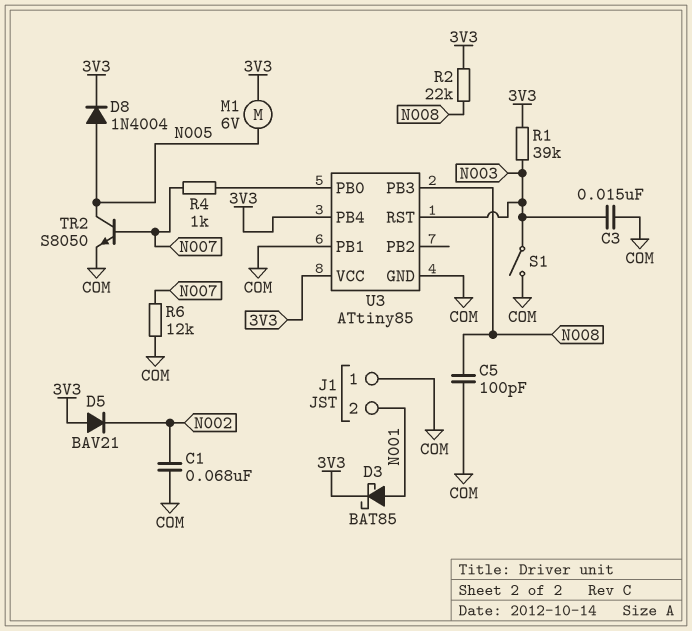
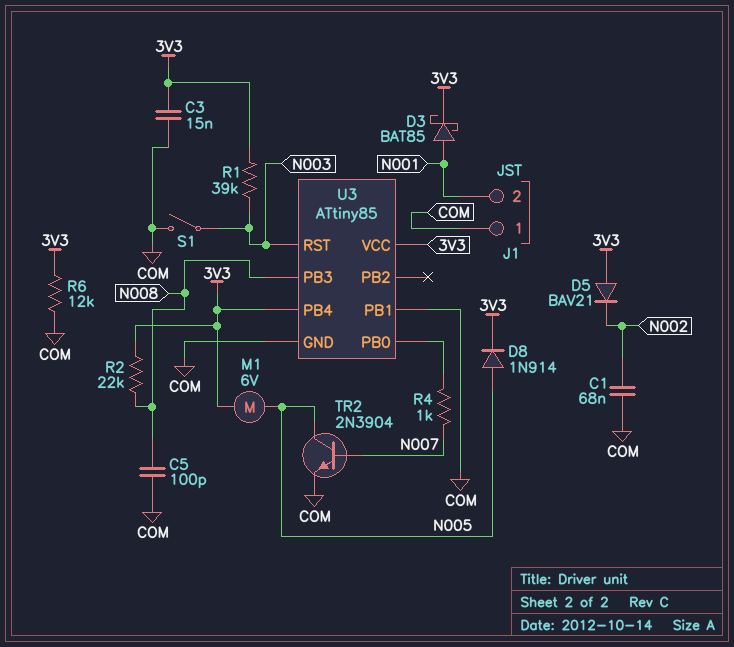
C3: 15nF (COM, N003) -> 15nF (3V3, COM)
D8: diode 1N4004 (A N005, K 3V3) -> diode 1N914 (A N005, K 3V3)
R6: 12k (COM, N007) -> 12k (3V3, COM)
TR2: NPN S8050 (B N007, C N005, E COM) -> NPN 2N3904 (B N007, C N005, E COM)

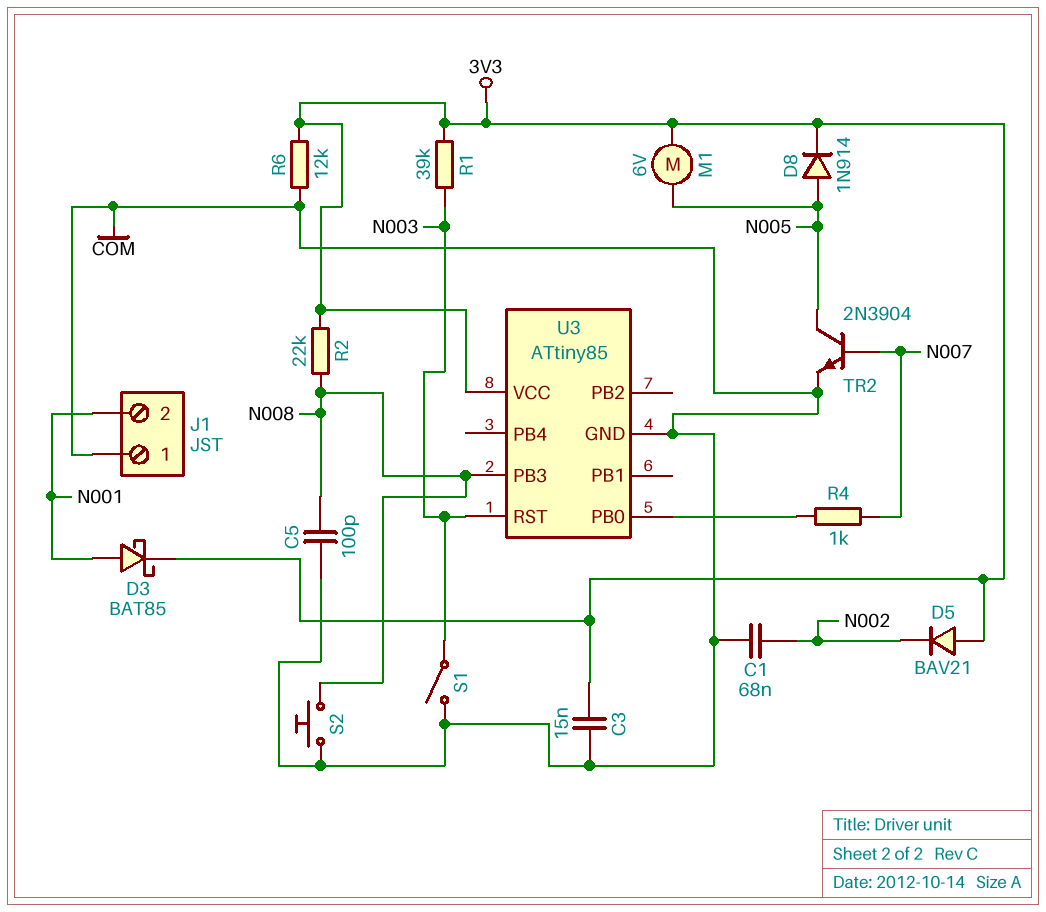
S2: none -> button (COM, N008)
U3 pin PB1: COM -> none
U3 pin PB4: 3V3 -> none

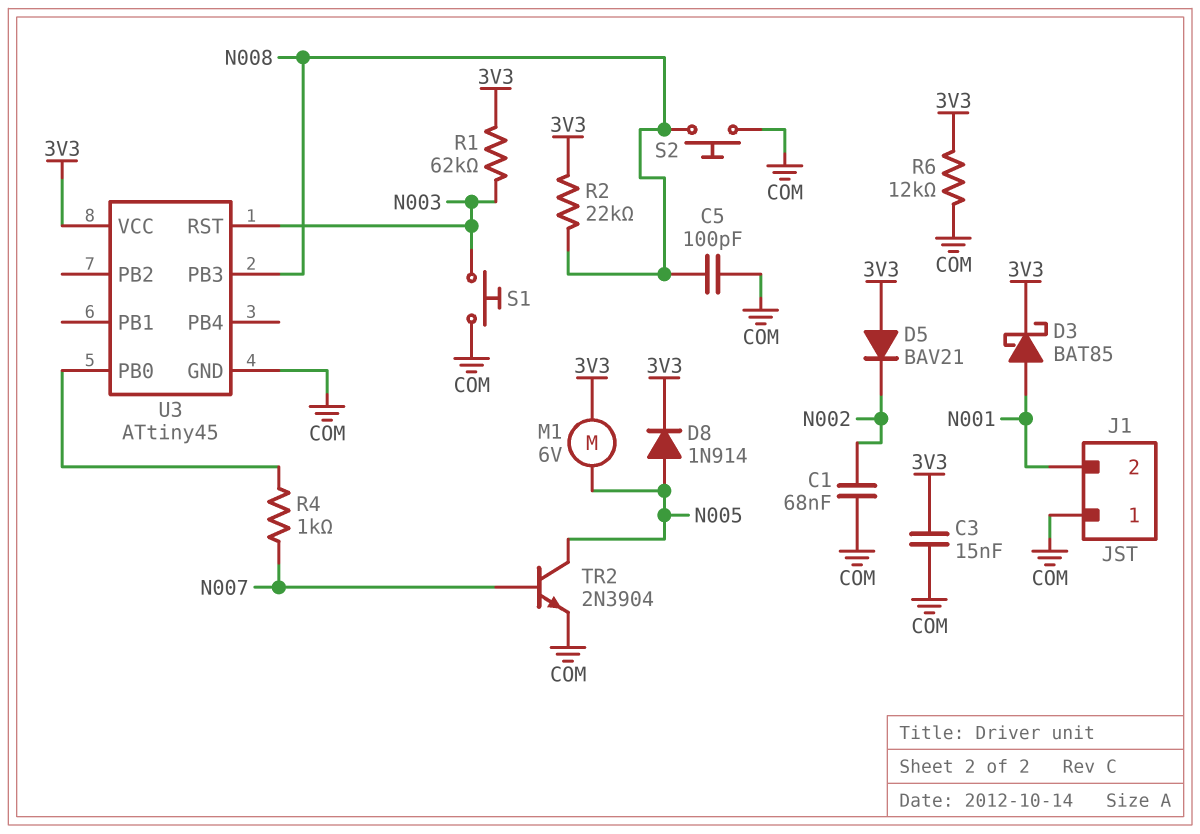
R1: 39k (3V3, N003) -> 62k (3V3, N003)
S1: switch (COM, N003) -> button (COM, N003)
U3: ATtiny85 -> ATtiny45

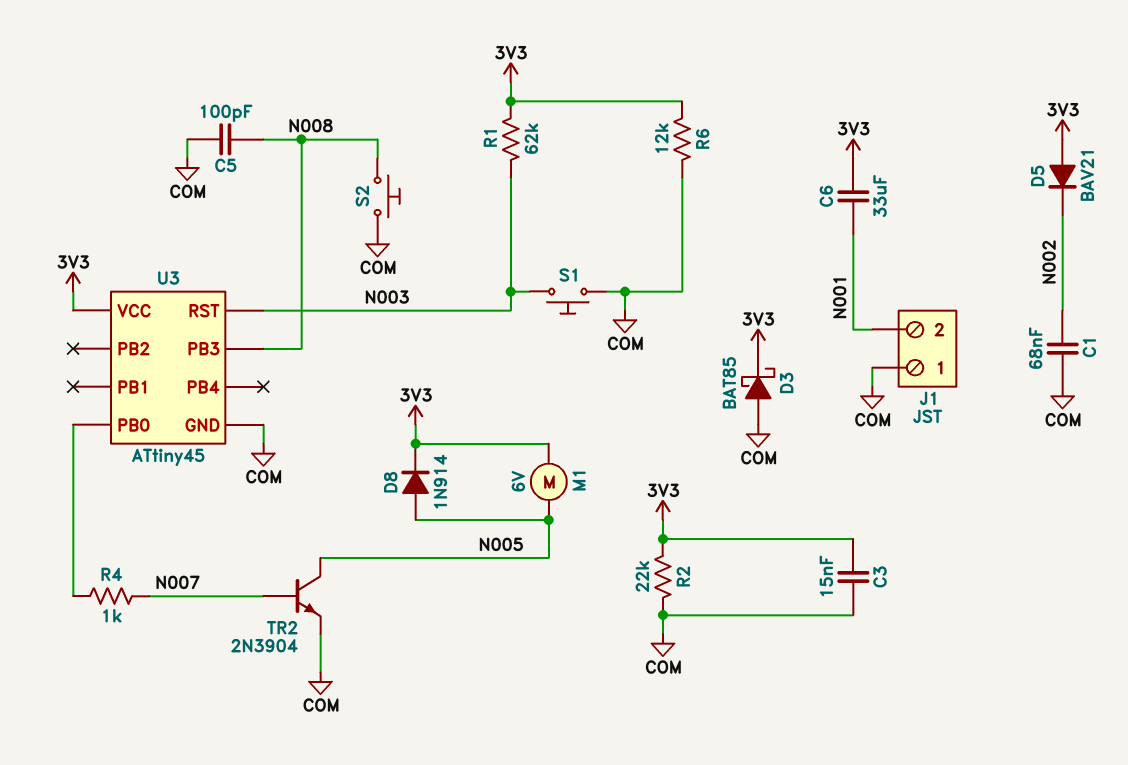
C6: none -> 33uF (3V3, N001)
D3: schottky BAT85 (A N001, K 3V3) -> schottky BAT85 (A COM, K 3V3)
R2: 22k (3V3, N008) -> 22k (3V3, COM)

